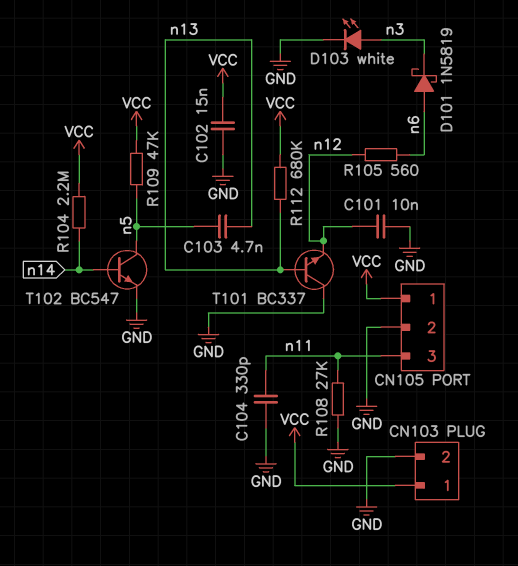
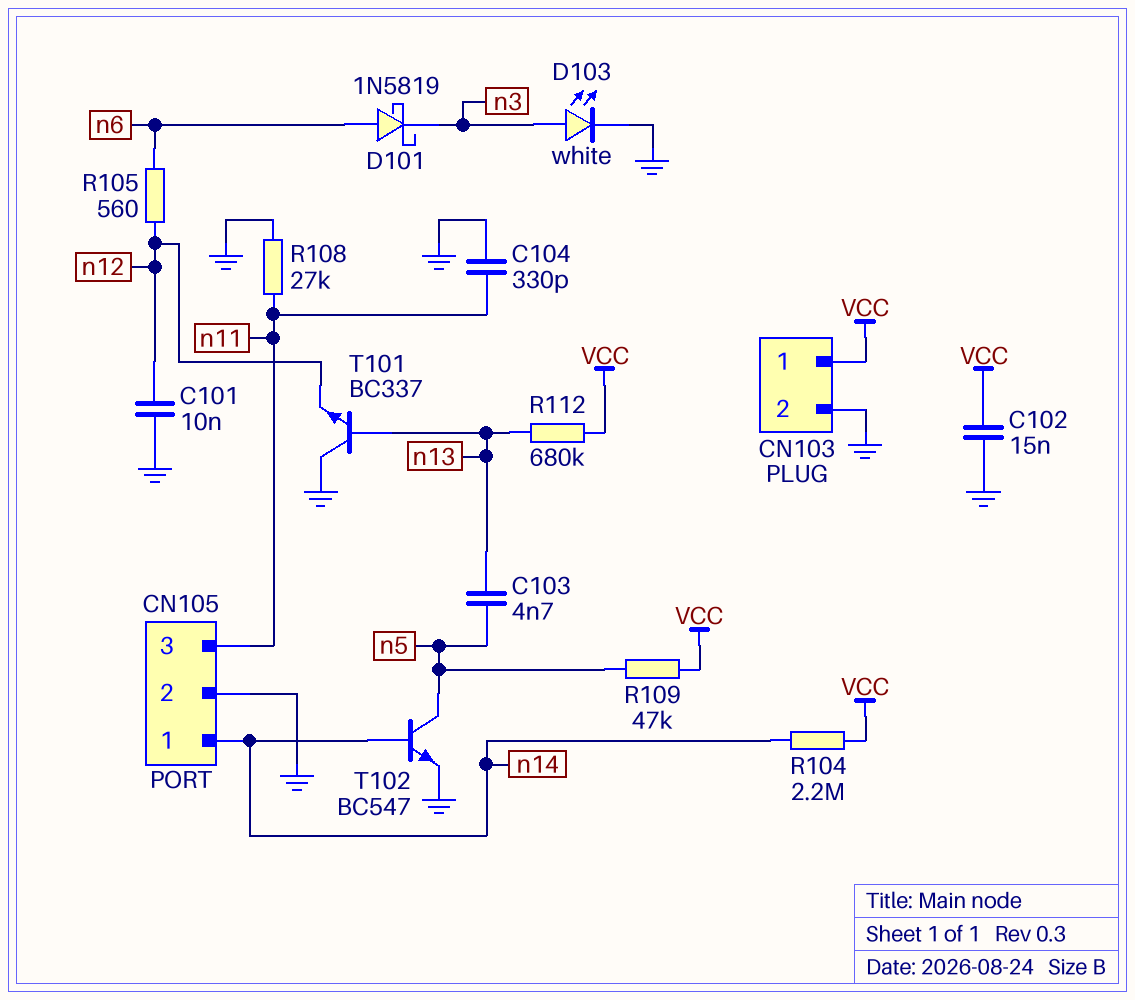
CN105 pin 1: VCC -> n14

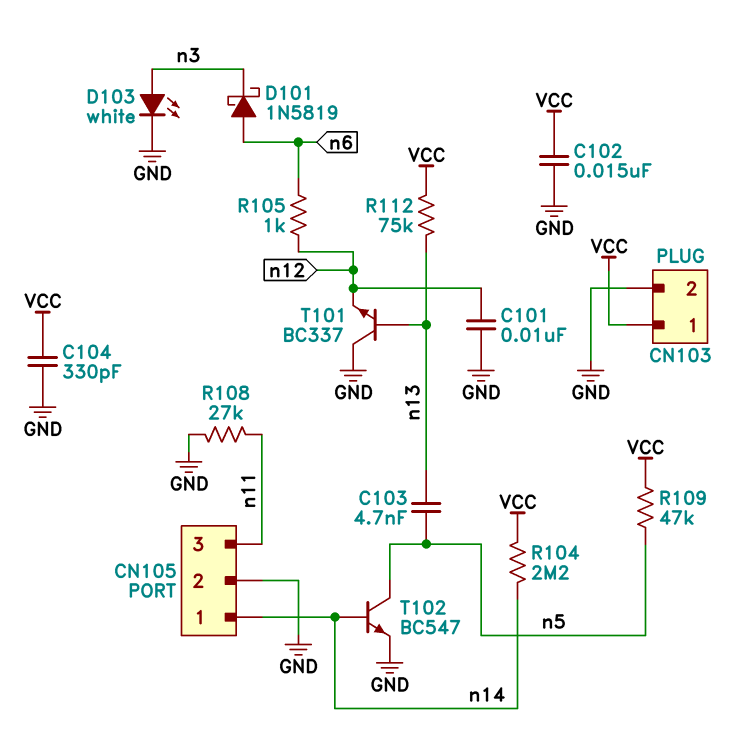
C104: 330pF (GND, n11) -> 330pF (GND, VCC)
R105: 560 (n6, n12) -> 1k (n6, n12)
R112: 680k (VCC, n13) -> 75k (VCC, n13)

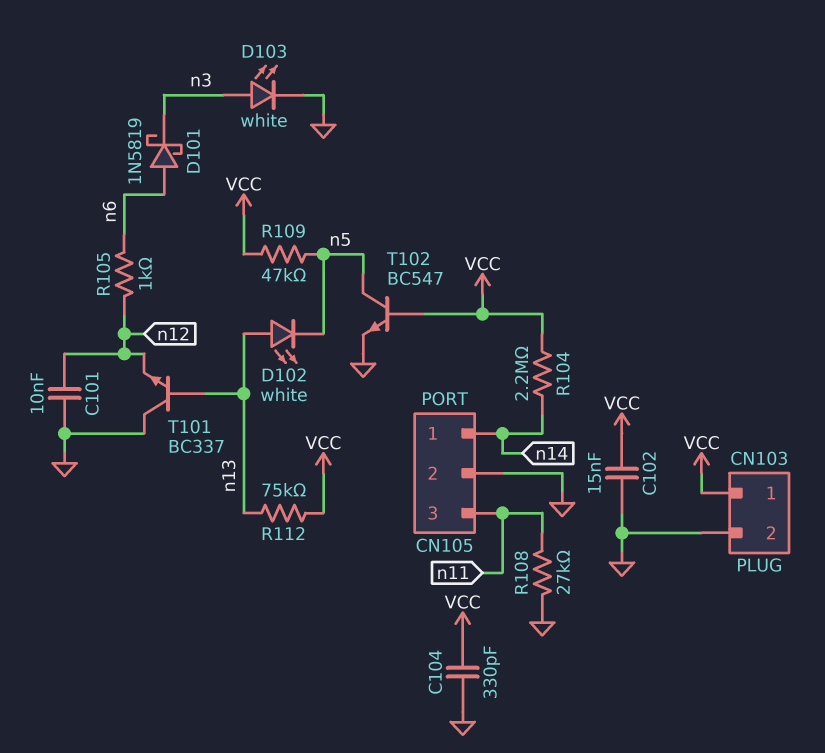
C103: 4.7nF (n5, n13) -> none
D102: none -> LED white (A n13, K n5)
T102: NPN BC547 (B n14, C n5, E GND) -> NPN BC547 (B VCC, C n5, E GND)

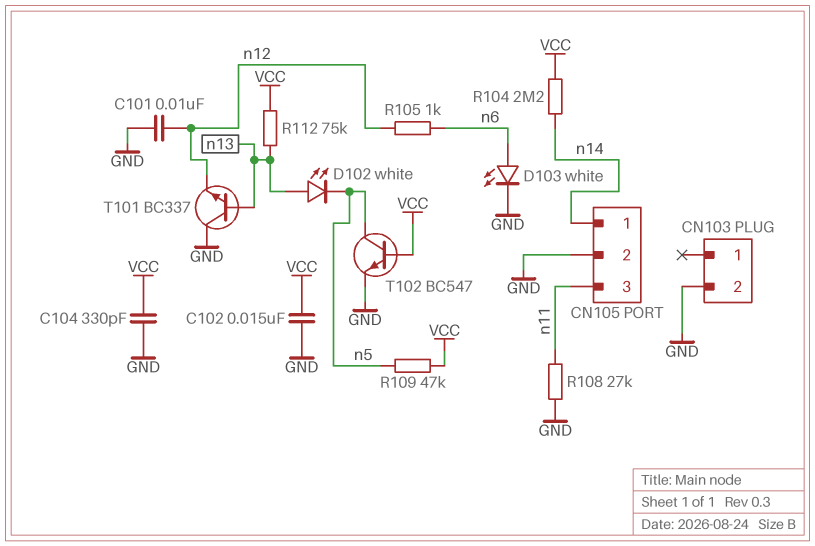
CN103 pin 1: VCC -> none
D101: schottky 1N5819 (A n6, K n3) -> none
D103: LED white (A n3, K GND) -> LED white (A n6, K GND)

